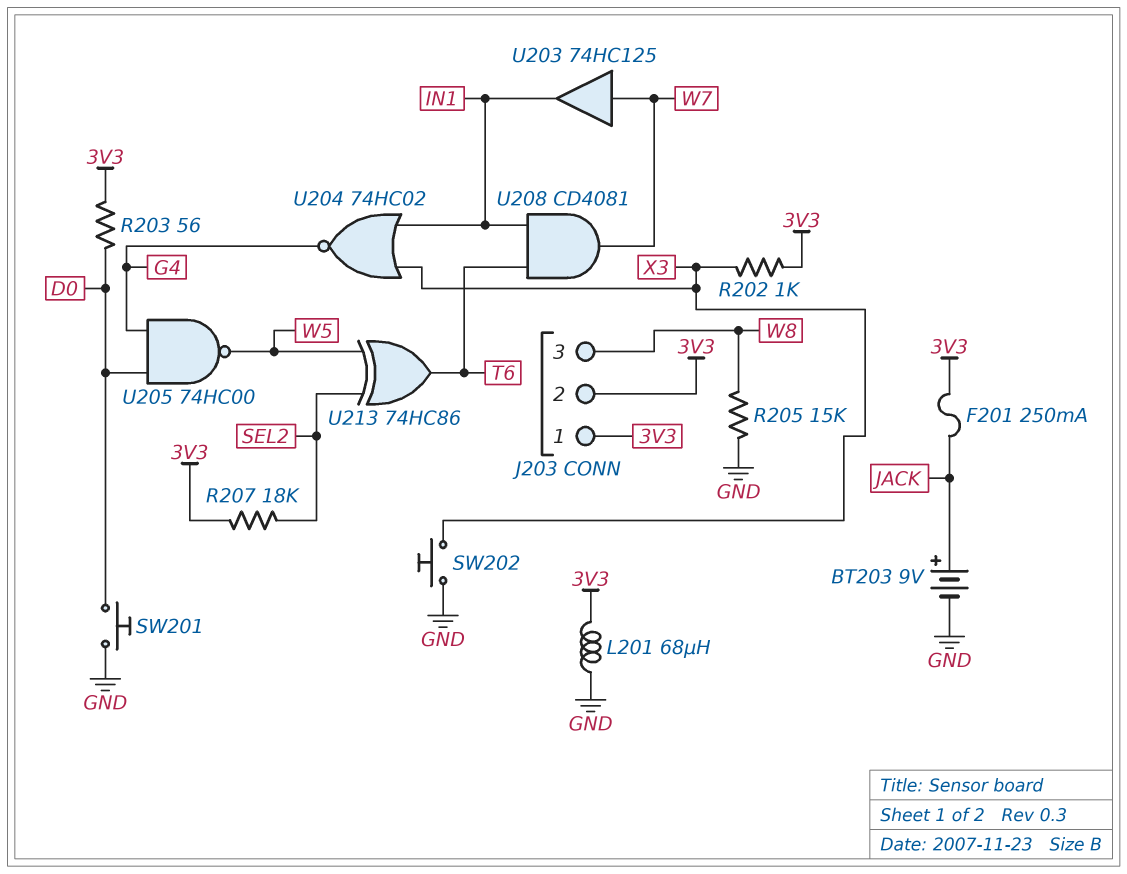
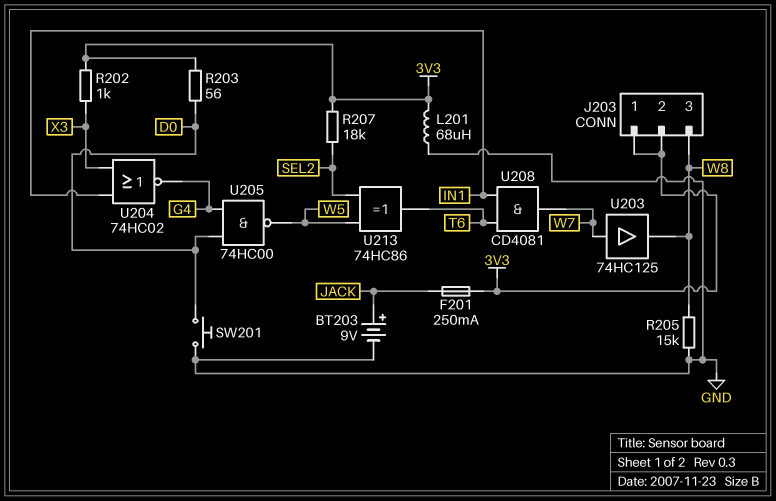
SW202: button (GND, X3) -> none
U203: buffer 74HC125 (in W7, out IN1) -> buffer 74HC125 (in W7, out W8)

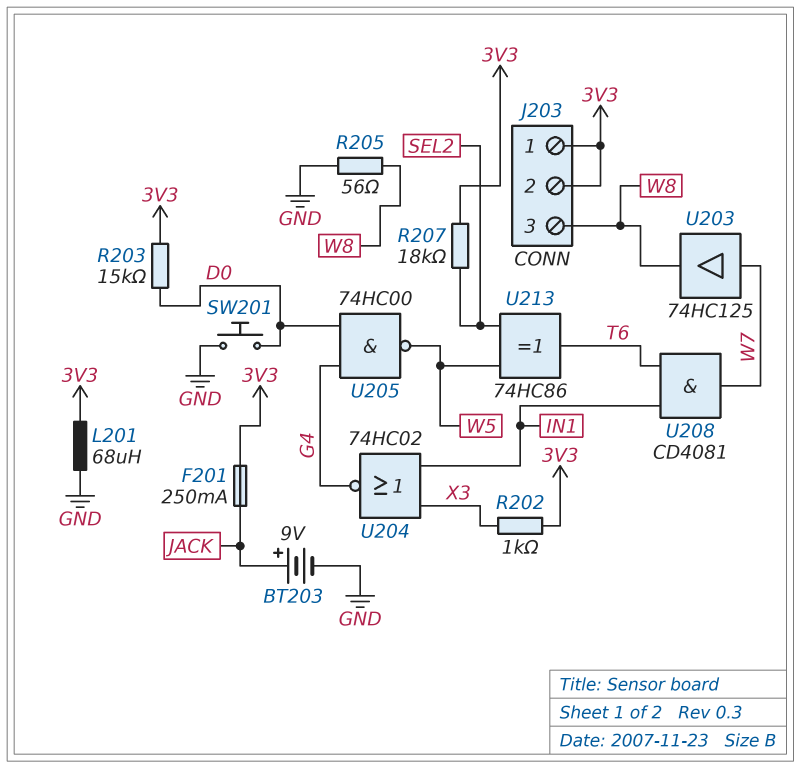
R203: 56 (3V3, D0) -> 15k (3V3, D0)
R205: 15k (GND, W8) -> 56 (GND, W8)

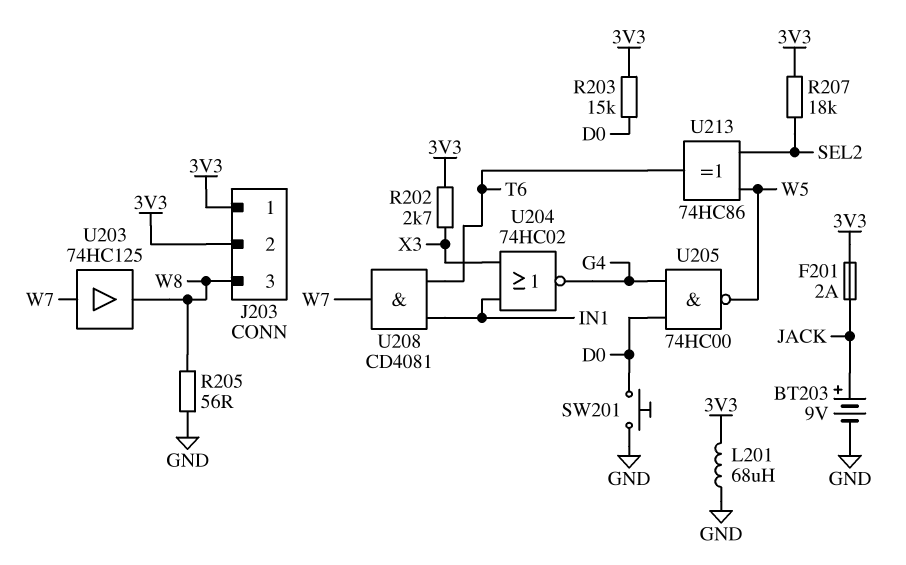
F201: 250mA (3V3, JACK) -> 2A (3V3, JACK)
R202: 1k (3V3, X3) -> 2.7k (3V3, X3)

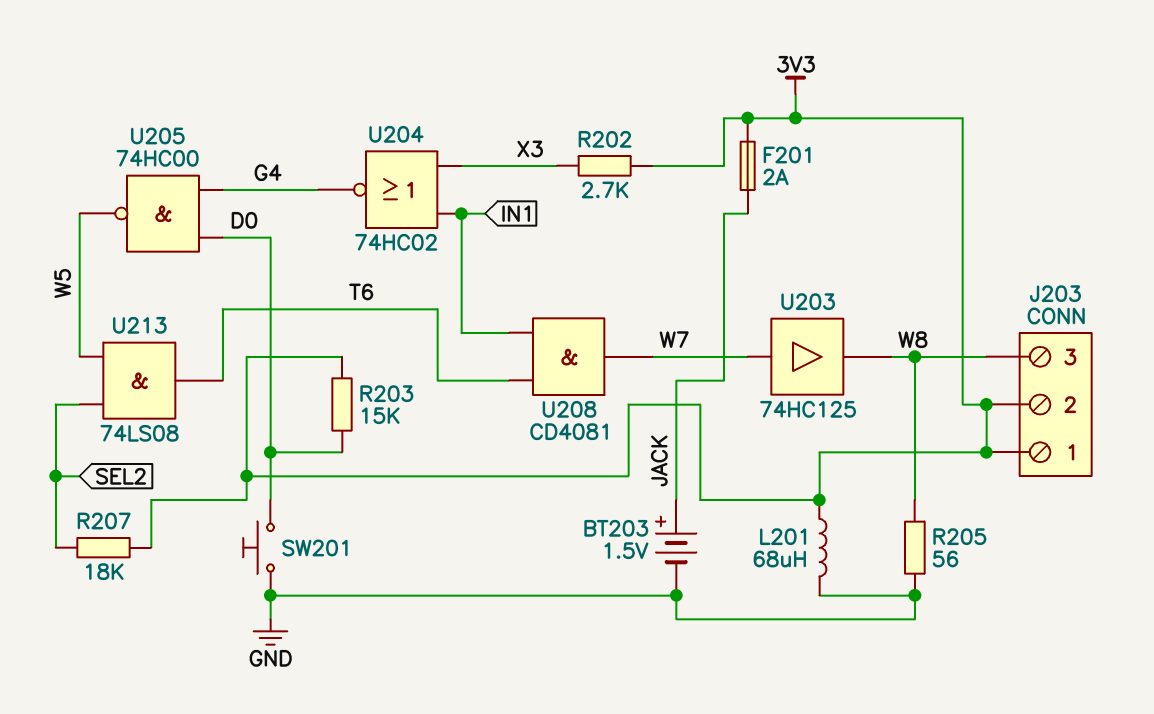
BT203: 9V (plus JACK, minus GND) -> 1.5V (plus JACK, minus GND)
U213: XOR 74HC86 (in SEL2, in W5, out T6) -> AND 74LS08 (in SEL2, in W5, out T6)

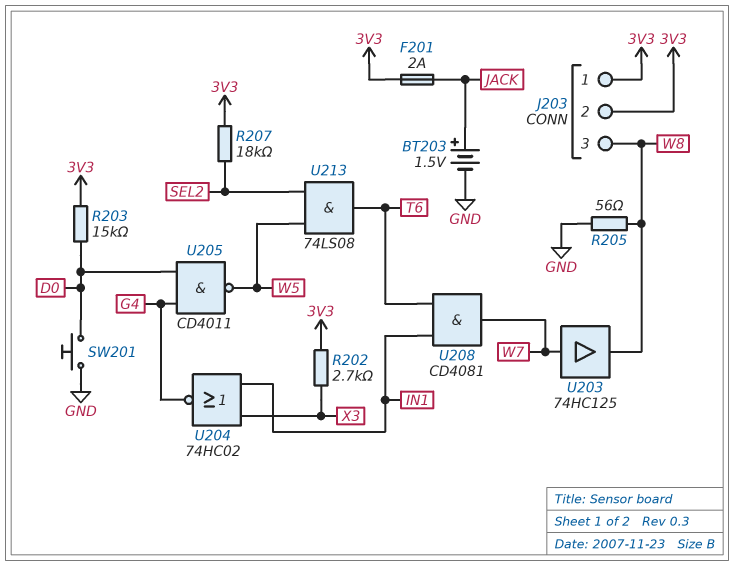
L201: 68uH (3V3, GND) -> none
U205: NAND 74HC00 (in D0, in G4, out W5) -> NAND CD4011 (in D0, in G4, out W5)

